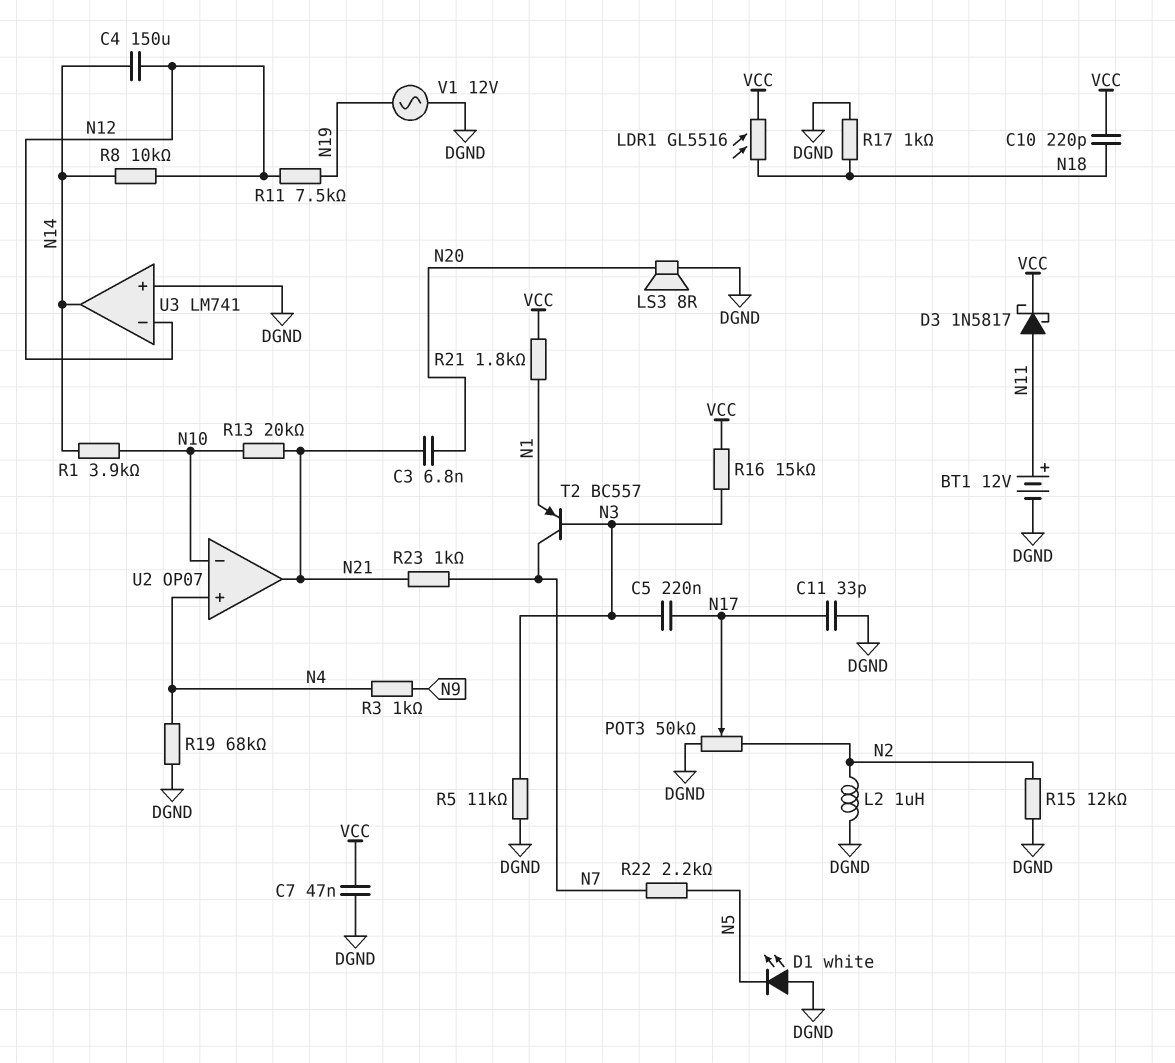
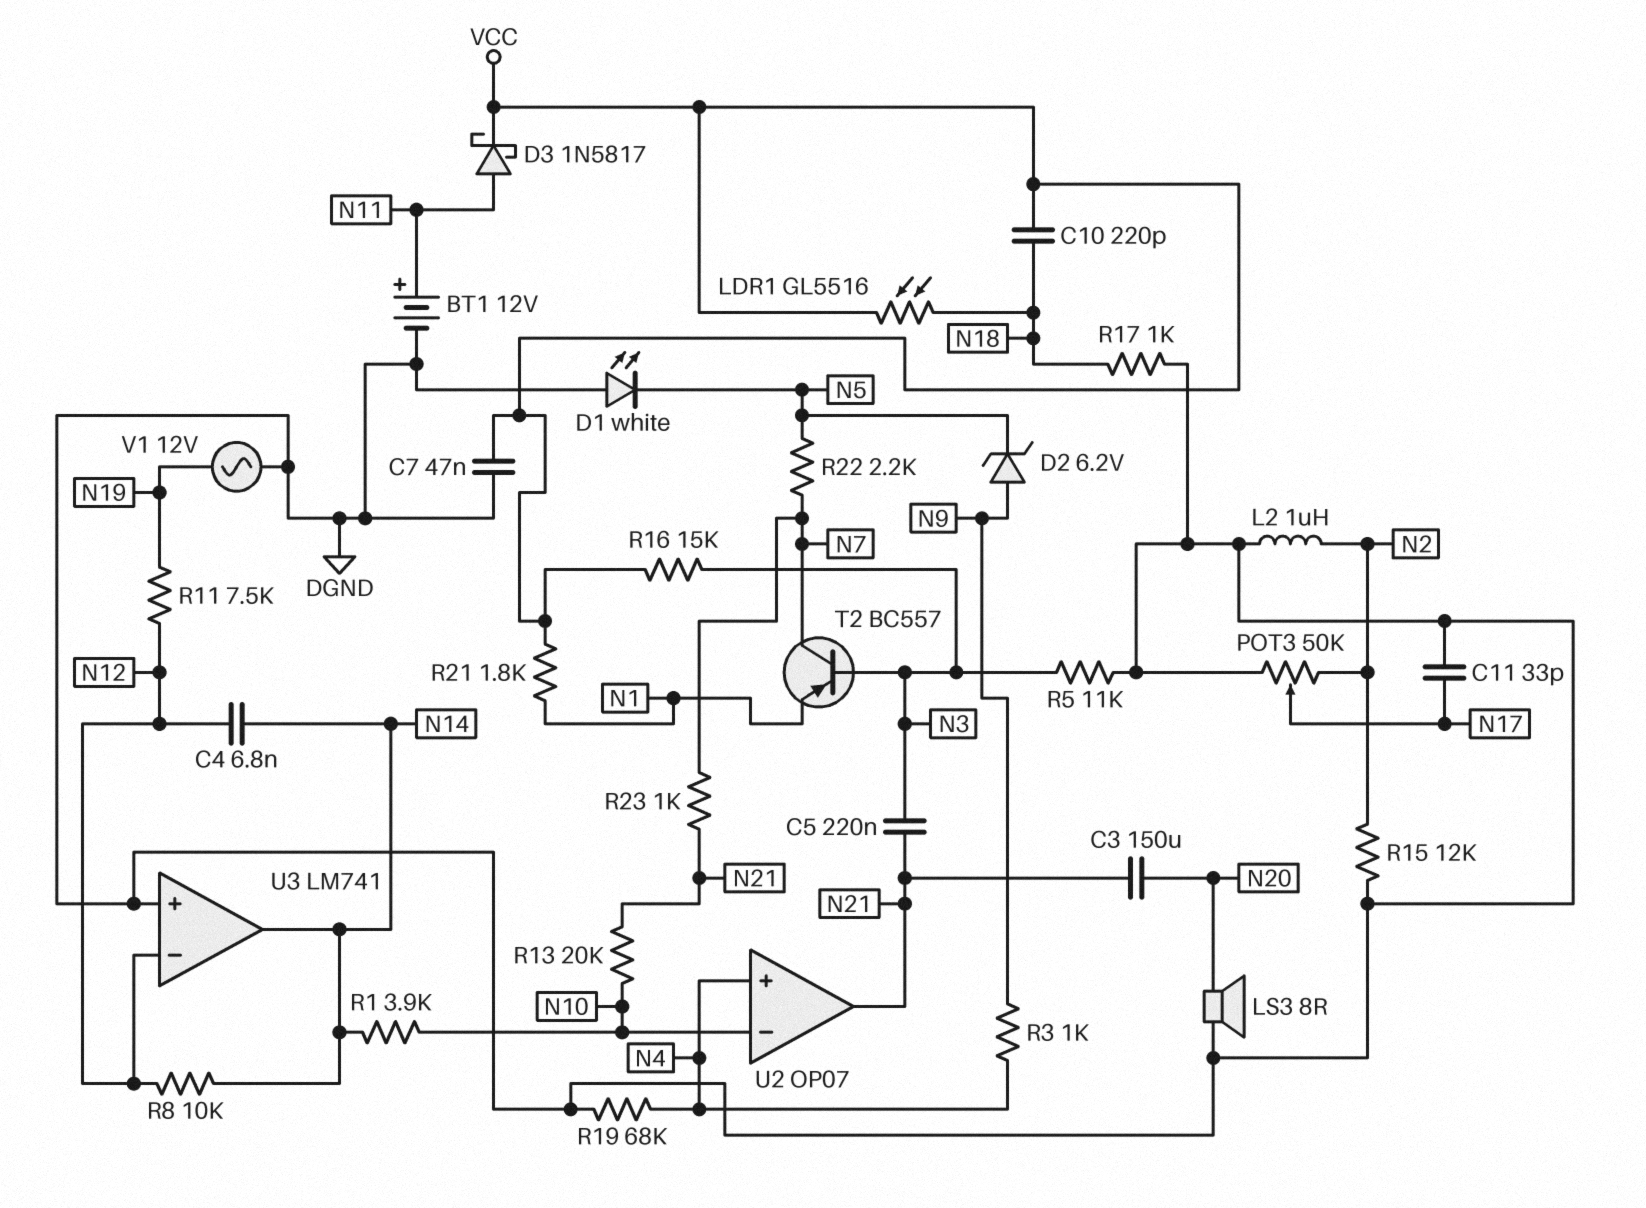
C3: 6.8nF (N20, N21) -> 150uF (N20, N21)
C4: 150uF (N12, N14) -> 6.8nF (N12, N14)
C5: 220nF (N3, N17) -> 220nF (N3, N21)
D2: none -> zener 6.2V (A N9, K N5)

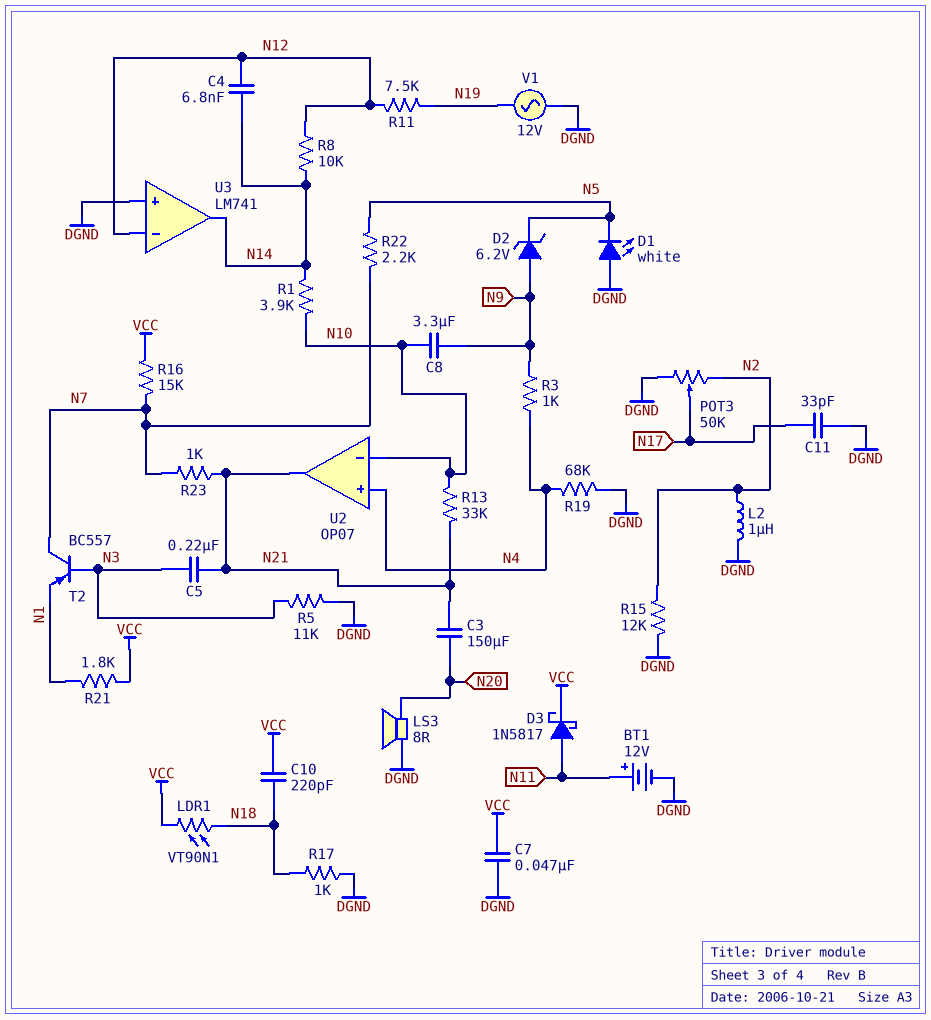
C8: none -> 3.3uF (N9, N10)
LDR1: GL5516 (N18, VCC) -> VT90N1 (N18, VCC)
R13: 20k (N10, N21) -> 33k (N10, N21)
R16: 15k (N3, VCC) -> 15k (N7, VCC)

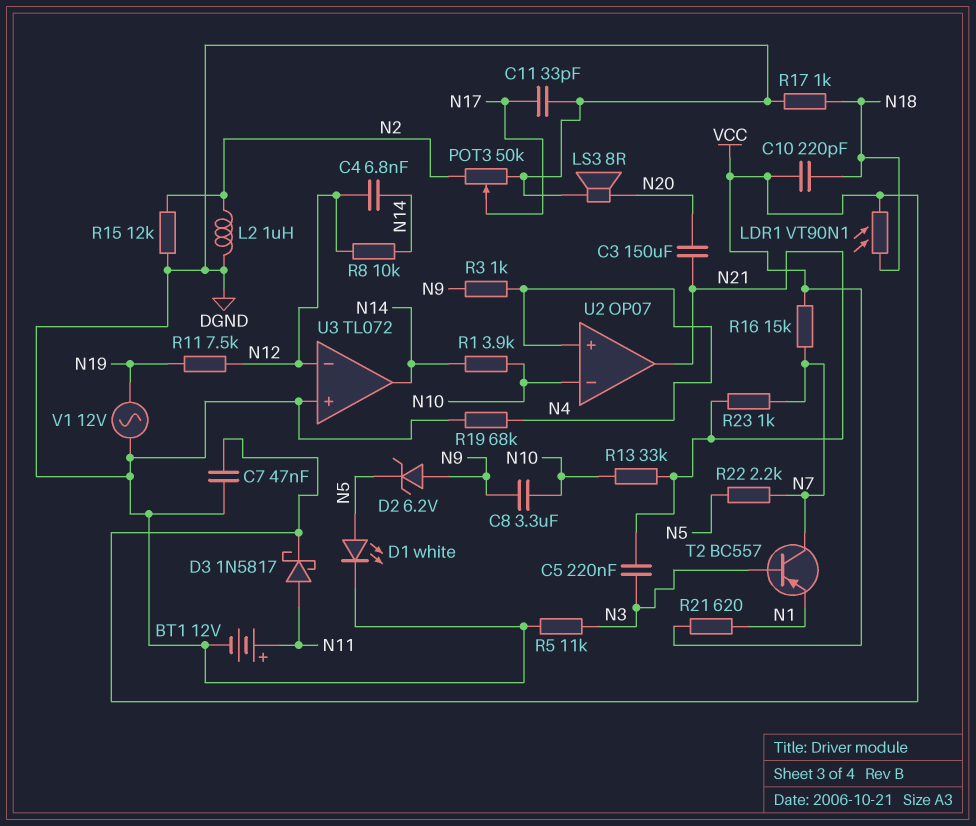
D1: LED white (A DGND, K N5) -> LED white (A N5, K DGND)
R21: 1.8k (N1, VCC) -> 620 (N1, VCC)
U3: LM741 -> TL072

